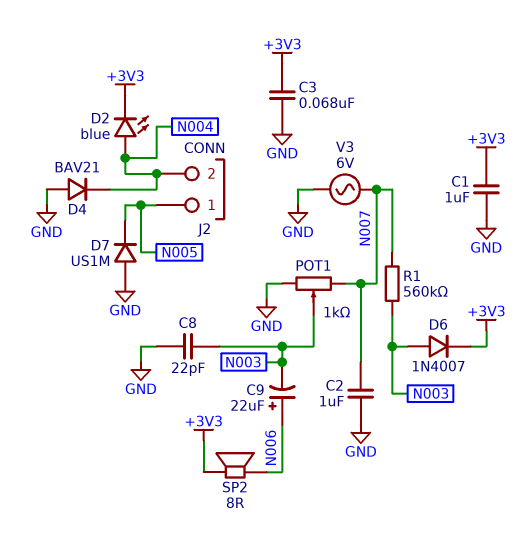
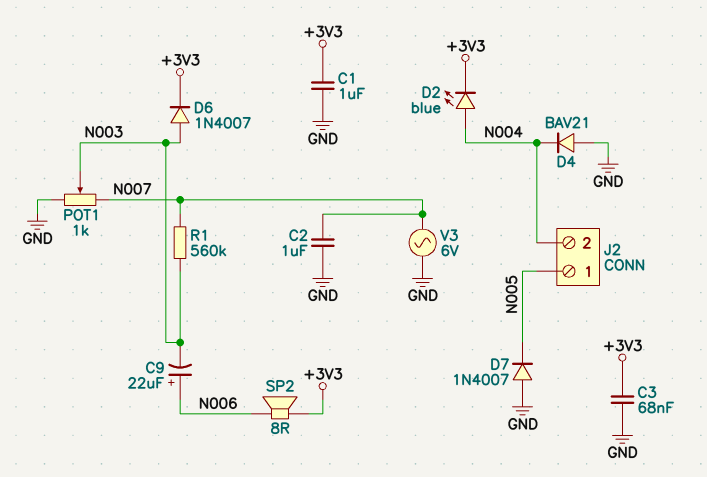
C8: 22pF (GND, N003) -> none
D7: diode US1M (A GND, K N005) -> diode 1N4007 (A GND, K N005)

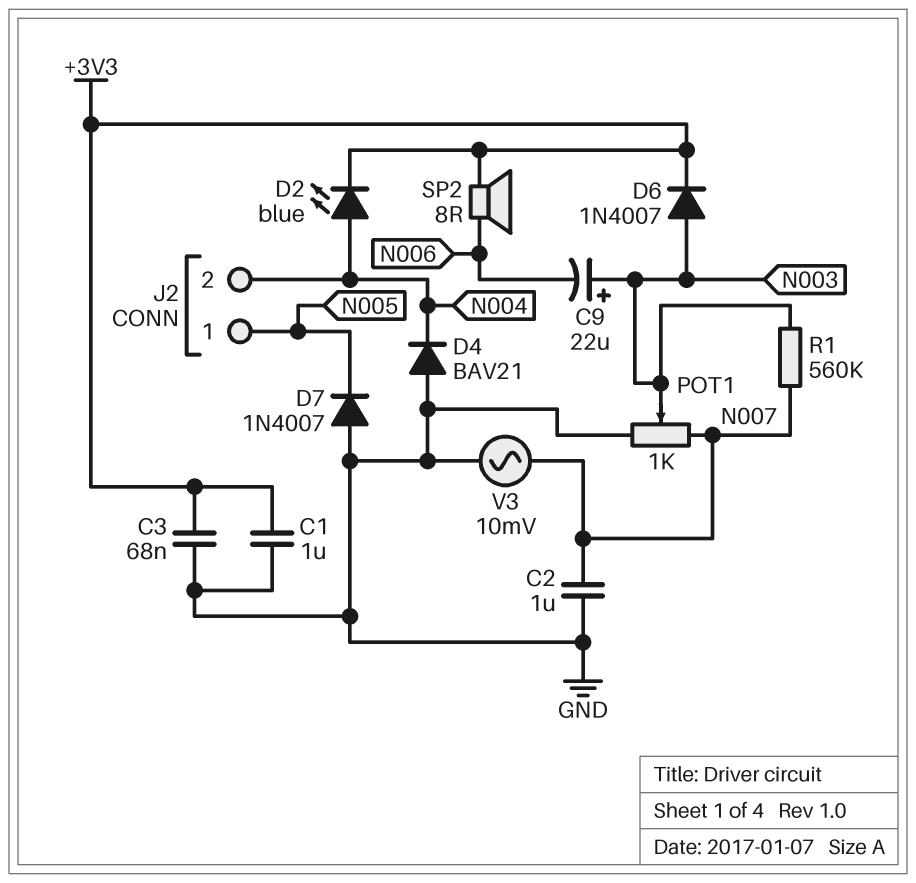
C9: 22uF (plus N006, minus N003) -> 22uF (plus N003, minus N006)
V3: AC 6V (GND, N007) -> AC 10mV (GND, N007)

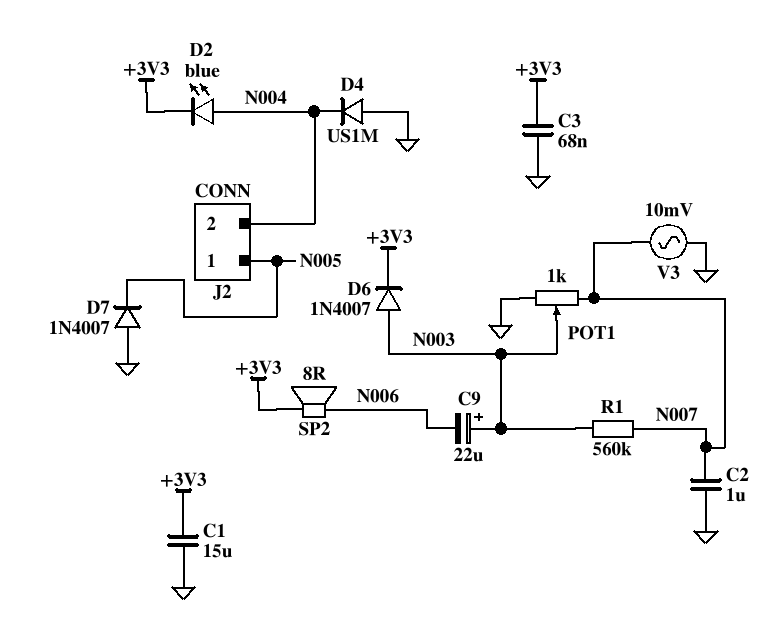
C1: 1uF (+3V3, GND) -> 15uF (+3V3, GND)
D4: diode BAV21 (A GND, K N004) -> diode US1M (A GND, K N004)

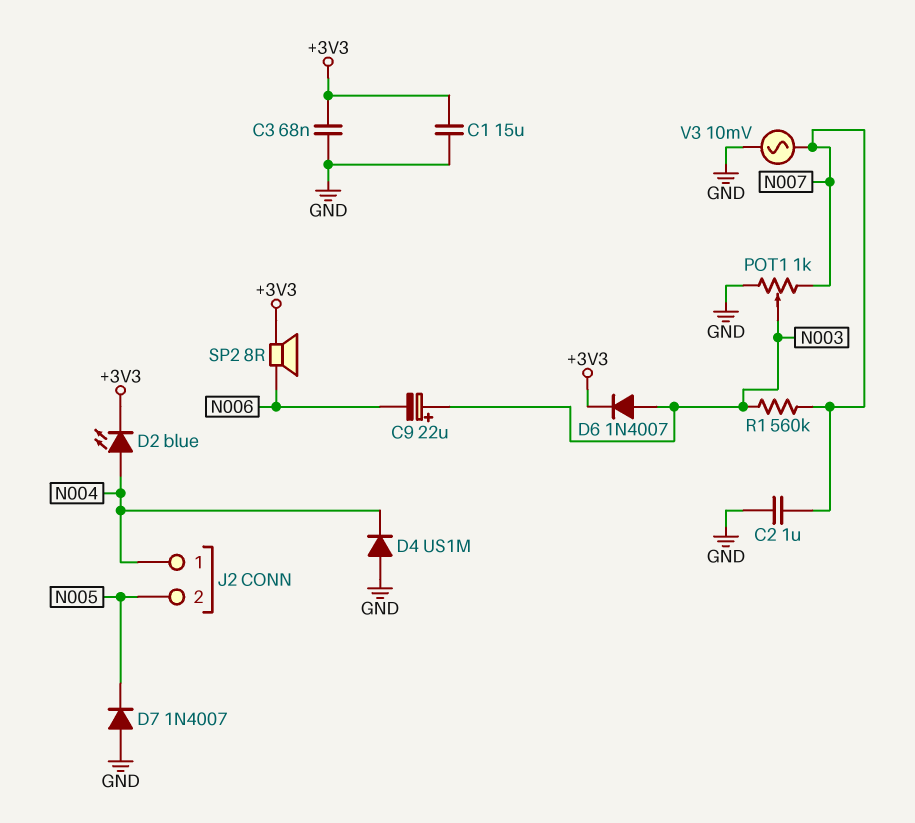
J2 pin 1: N005 -> N004
J2 pin 2: N004 -> N005

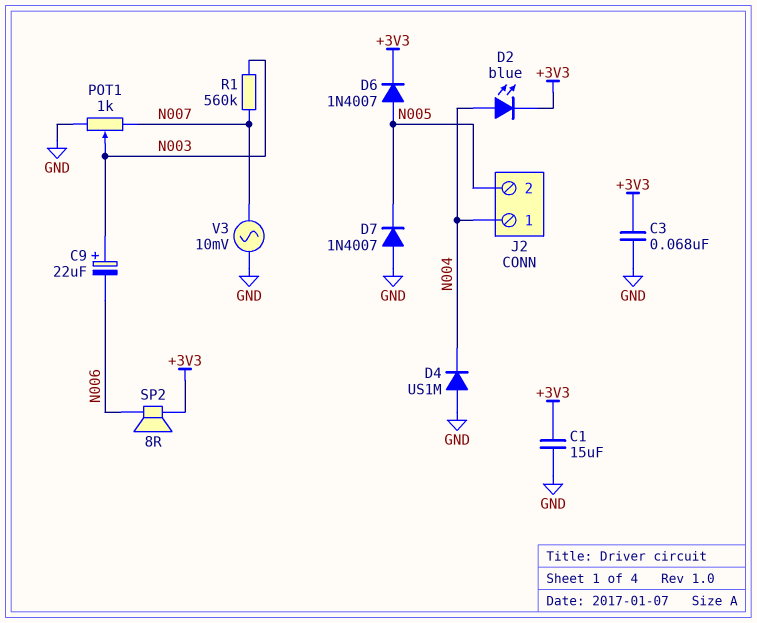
C2: 1uF (GND, N007) -> none
D6: diode 1N4007 (A N003, K +3V3) -> diode 1N4007 (A N005, K +3V3)

